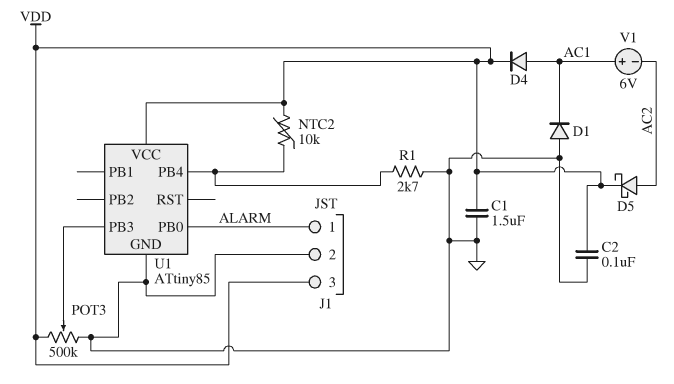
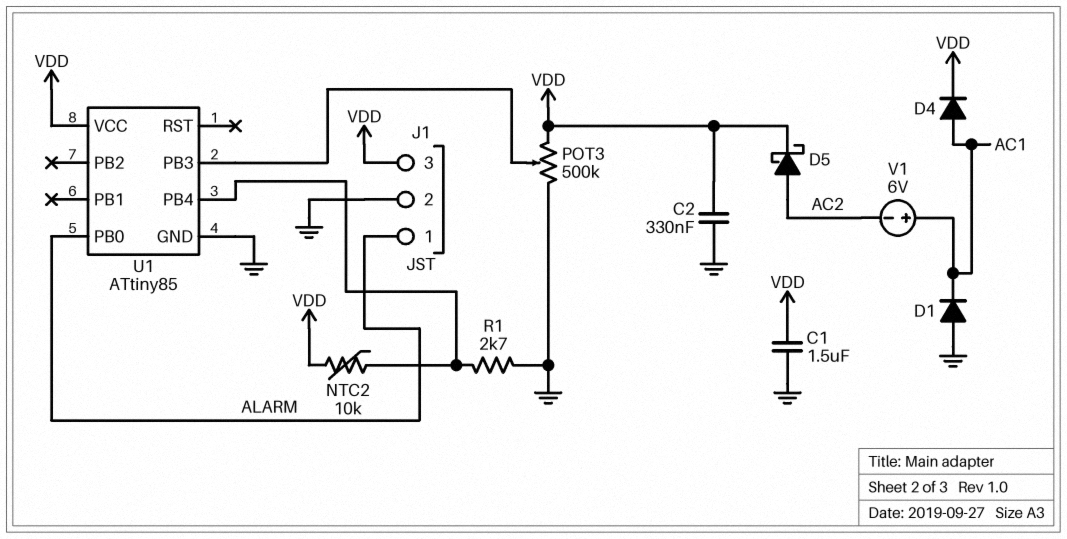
C2: 100nF (GND, VDD) -> 330nF (GND, VDD)

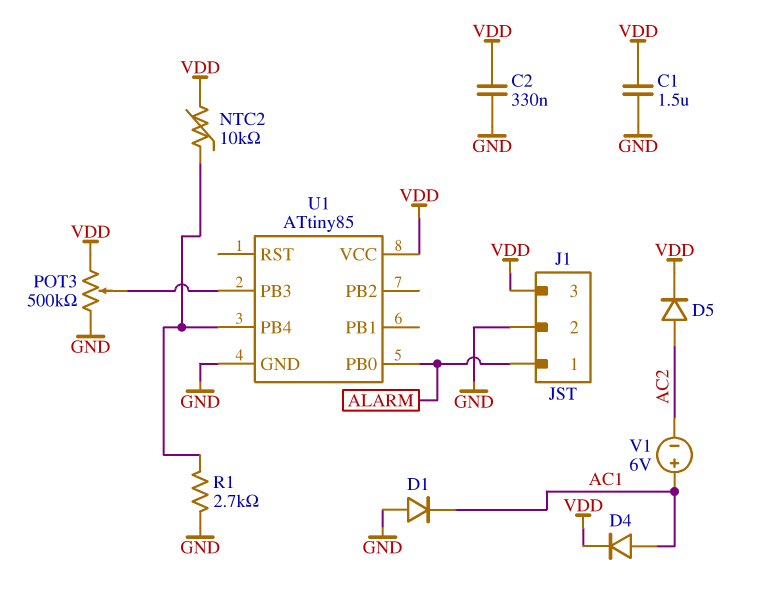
D5: schottky (A AC2, K VDD) -> diode (A AC2, K VDD)

